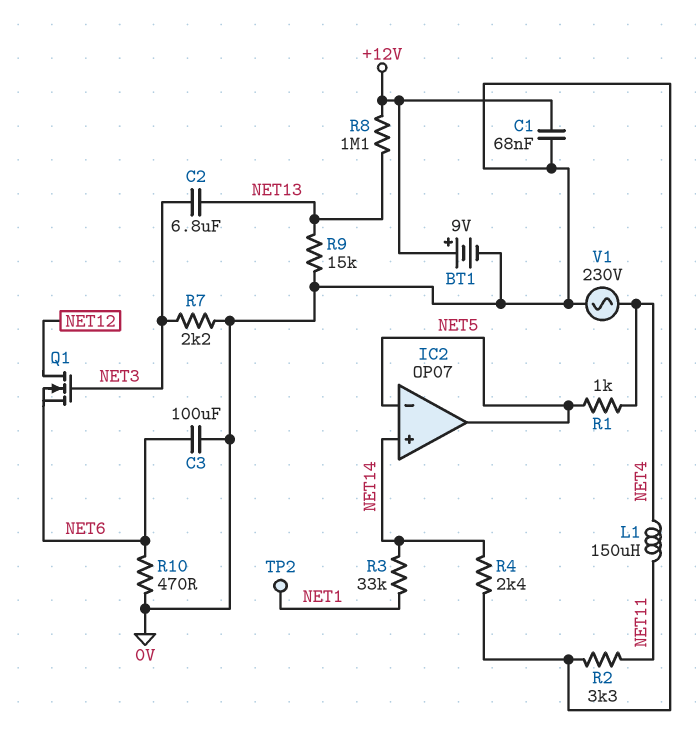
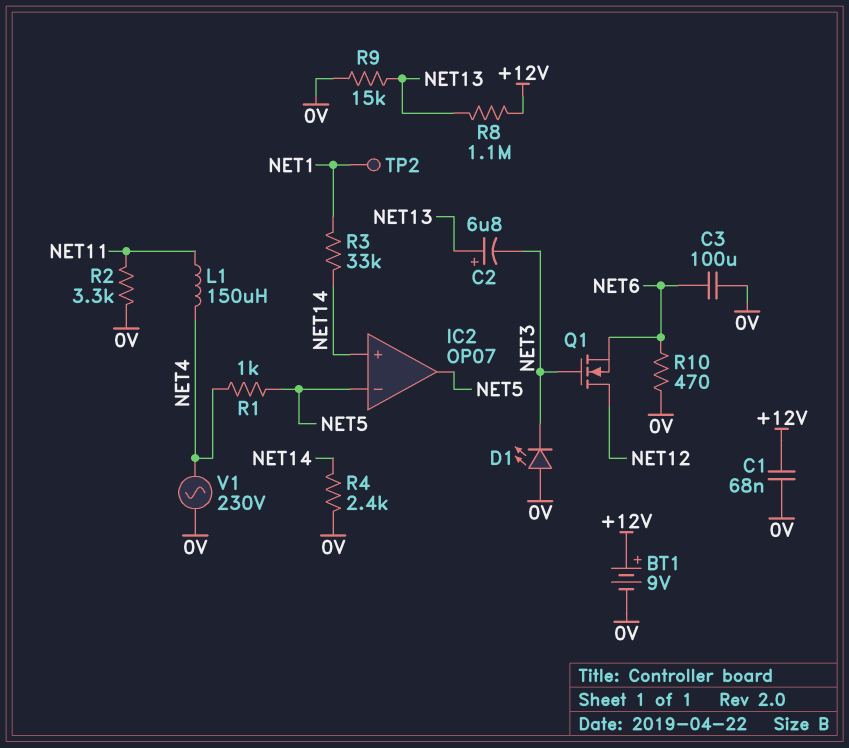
C2: 6.8uF (NET3, NET13) -> 6.8uF (plus NET13, minus NET3)
D1: none -> LED (A 0V, K NET3)
R7: 2.2k (0V, NET3) -> none

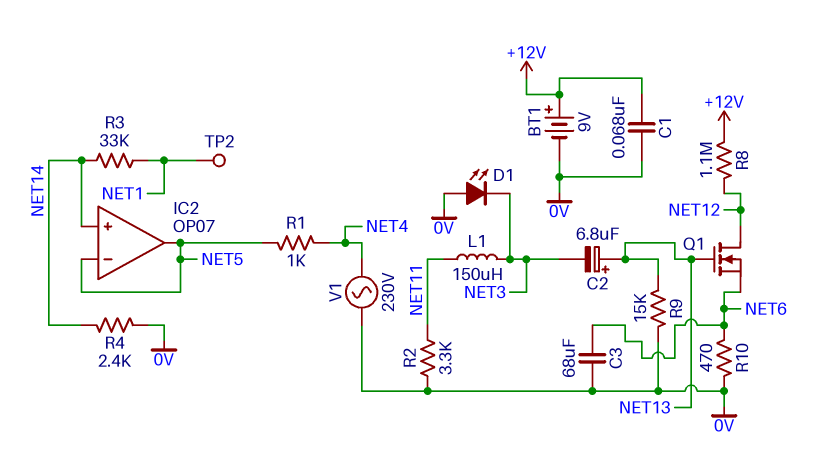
C3: 100uF (0V, NET6) -> 68uF (0V, NET6)
L1: 150uH (NET4, NET11) -> 150uH (NET3, NET11)
Q1: NMOS (G NET3, D NET12, S NET6) -> NMOS (G NET13, D NET12, S NET6)
R8: 1.1M (+12V, NET13) -> 1.1M (+12V, NET12)

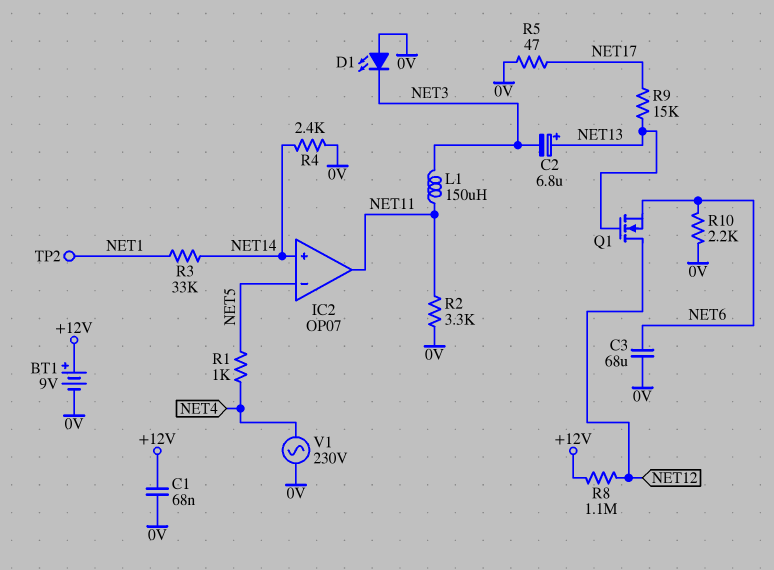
IC2 pin out: NET5 -> NET11
R5: none -> 47 (0V, NET17)
R9: 15k (0V, NET13) -> 15k (NET13, NET17)
R10: 470 (0V, NET6) -> 2.2k (0V, NET6)

